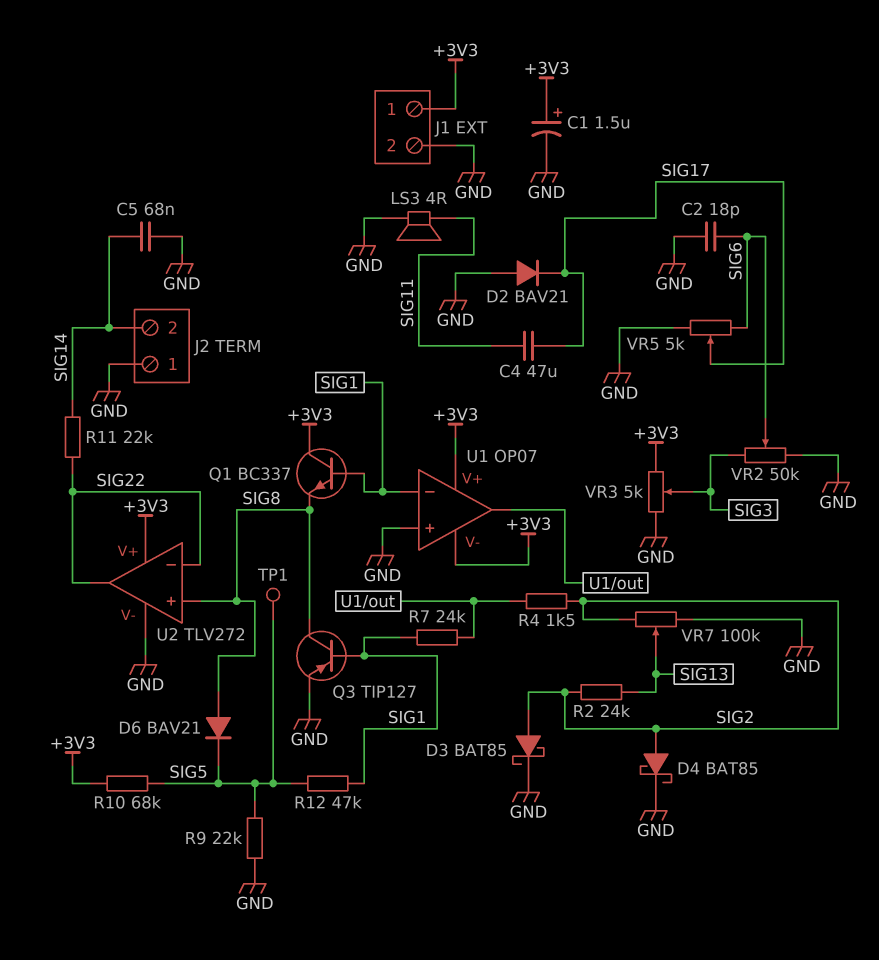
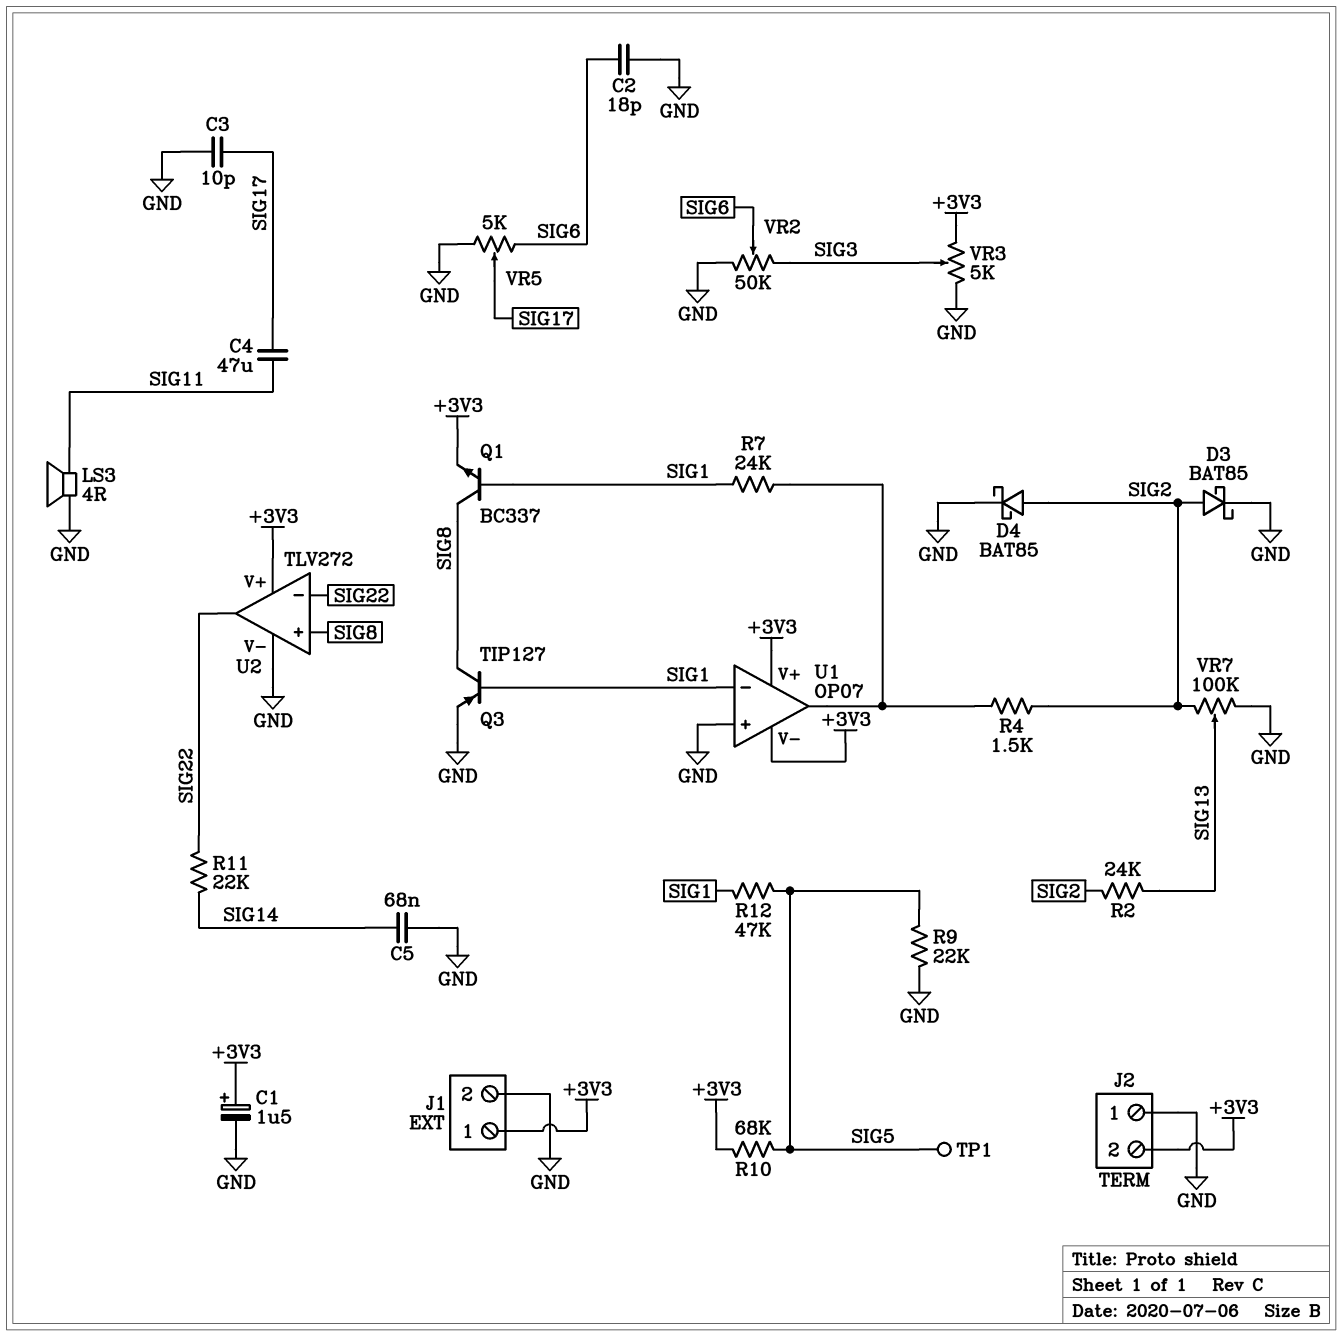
C3: none -> 10pF (GND, SIG17)
D2: diode BAV21 (A GND, K SIG17) -> none
D6: diode BAV21 (A SIG8, K SIG5) -> none
J2 pin 2: SIG14 -> +3V3
Q1: NPN BC337 (B SIG1, C +3V3, E SIG8) -> NPN BC337 (B SIG1, C SIG8, E +3V3)

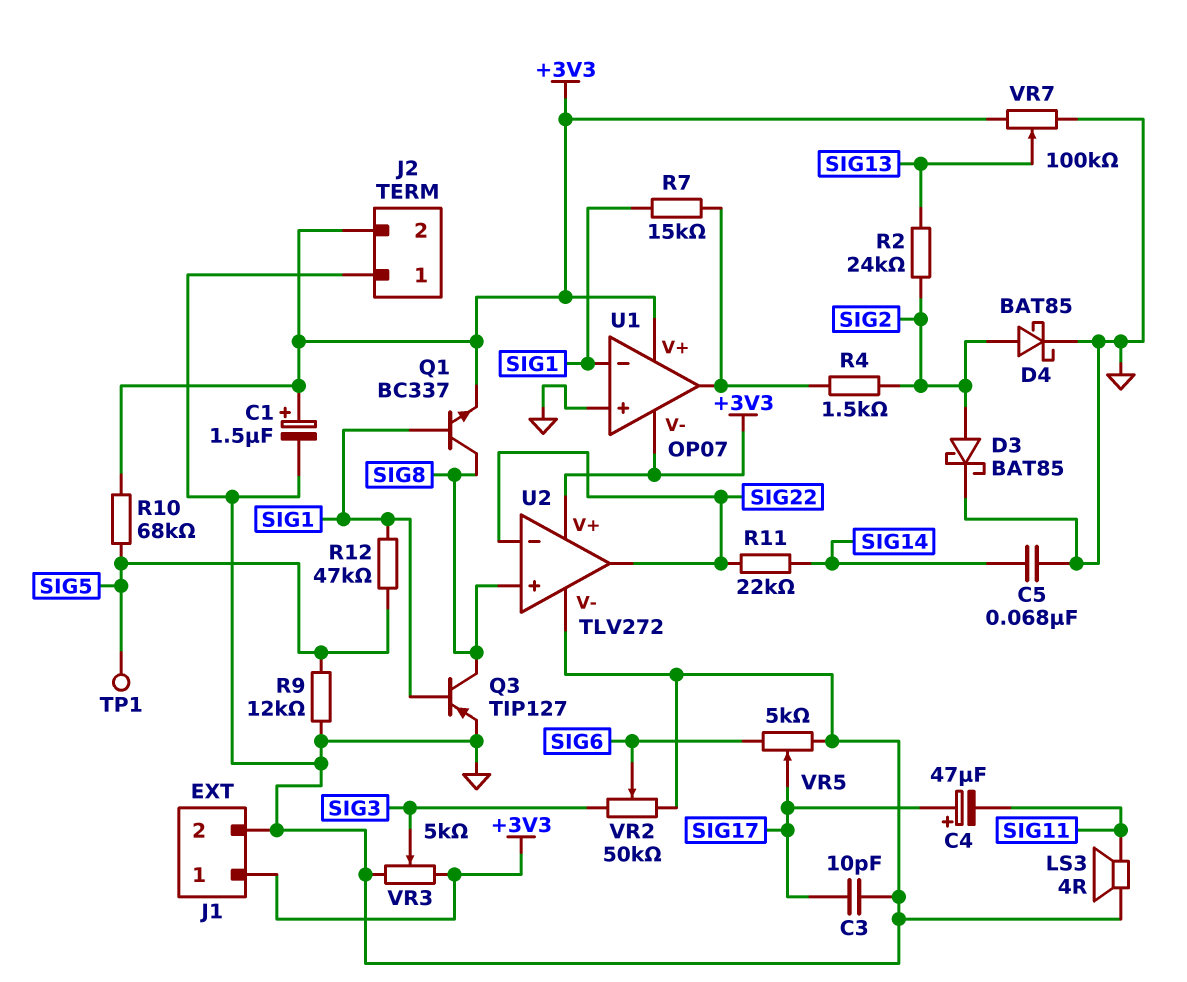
C2: 18pF (GND, SIG6) -> none
C4: 47uF (SIG11, SIG17) -> 47uF (plus SIG17, minus SIG11)
R7: 24k (SIG1, U1/out) -> 15k (SIG1, U1/out)
R9: 22k (GND, SIG5) -> 12k (GND, SIG5)
VR7: 100k (GND, SIG2, wiper SIG13) -> 100k (+3V3, GND, wiper SIG13)

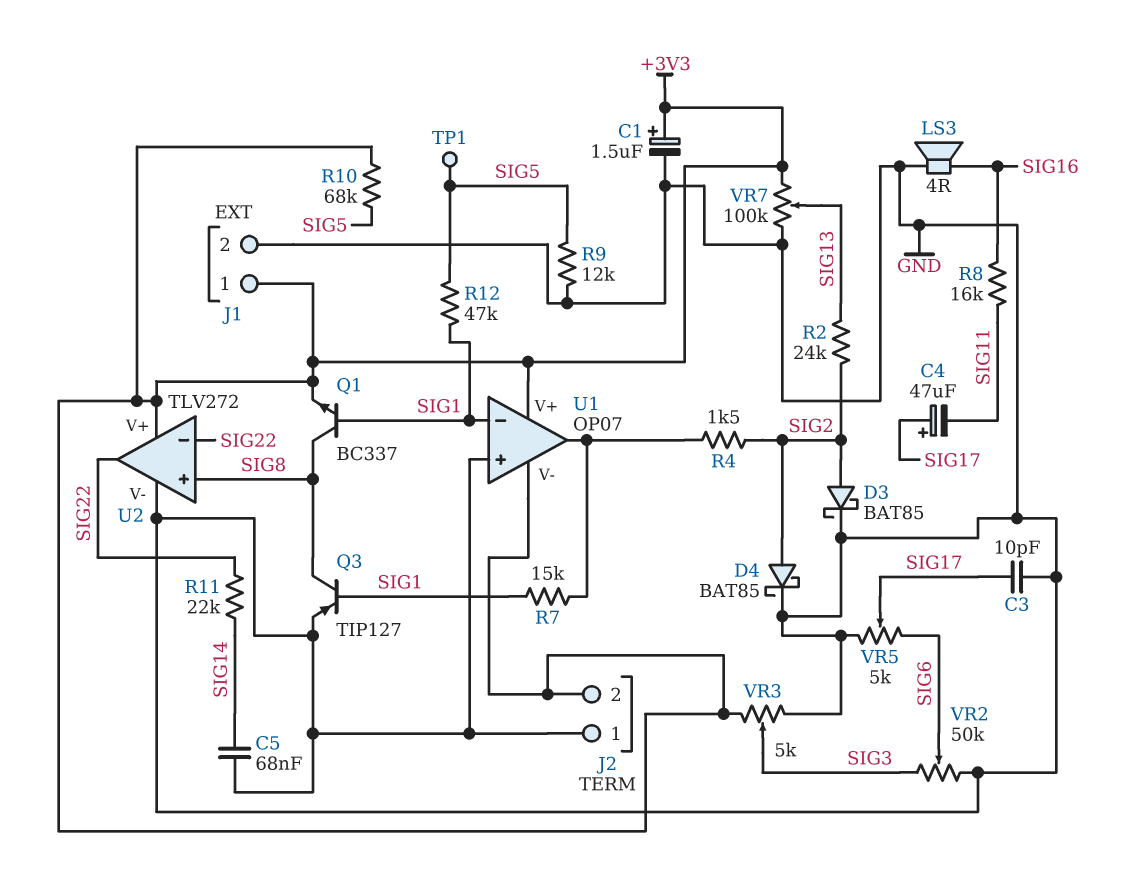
LS3: speaker 4R (GND, SIG11) -> speaker 4R (GND, SIG16)
R8: none -> 16k (SIG11, SIG16)

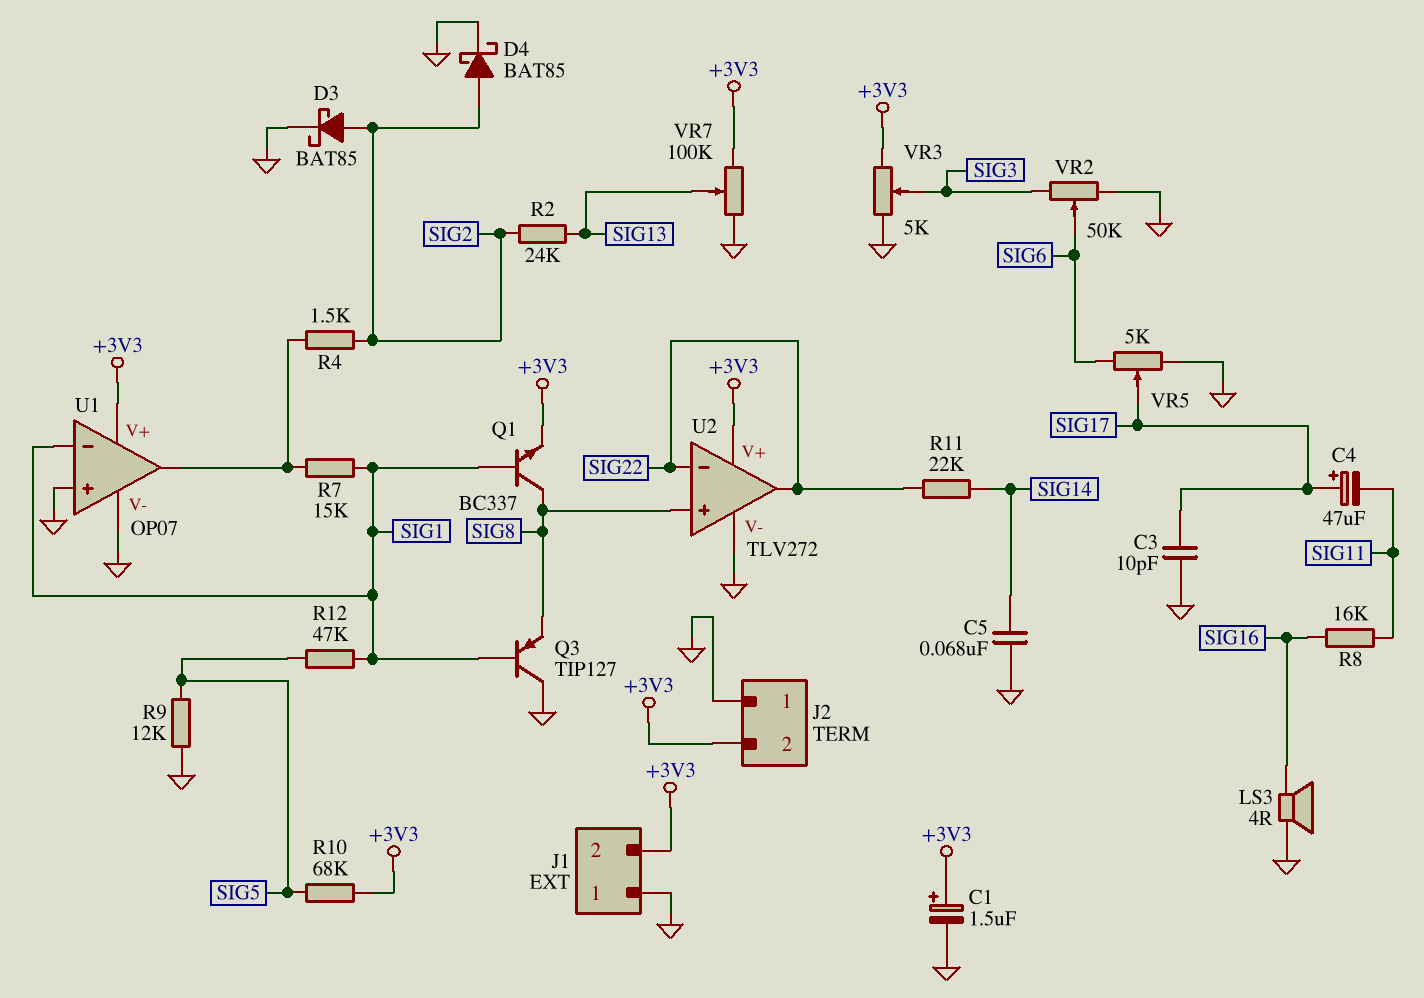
J1 pin 1: +3V3 -> GND
J1 pin 2: GND -> +3V3
Q3: PNP TIP127 (B SIG1, C SIG8, E GND) -> PNP TIP127 (B SIG1, C GND, E SIG8)
TP1: test point (SIG5) -> none
U1 pin V-: +3V3 -> GND

